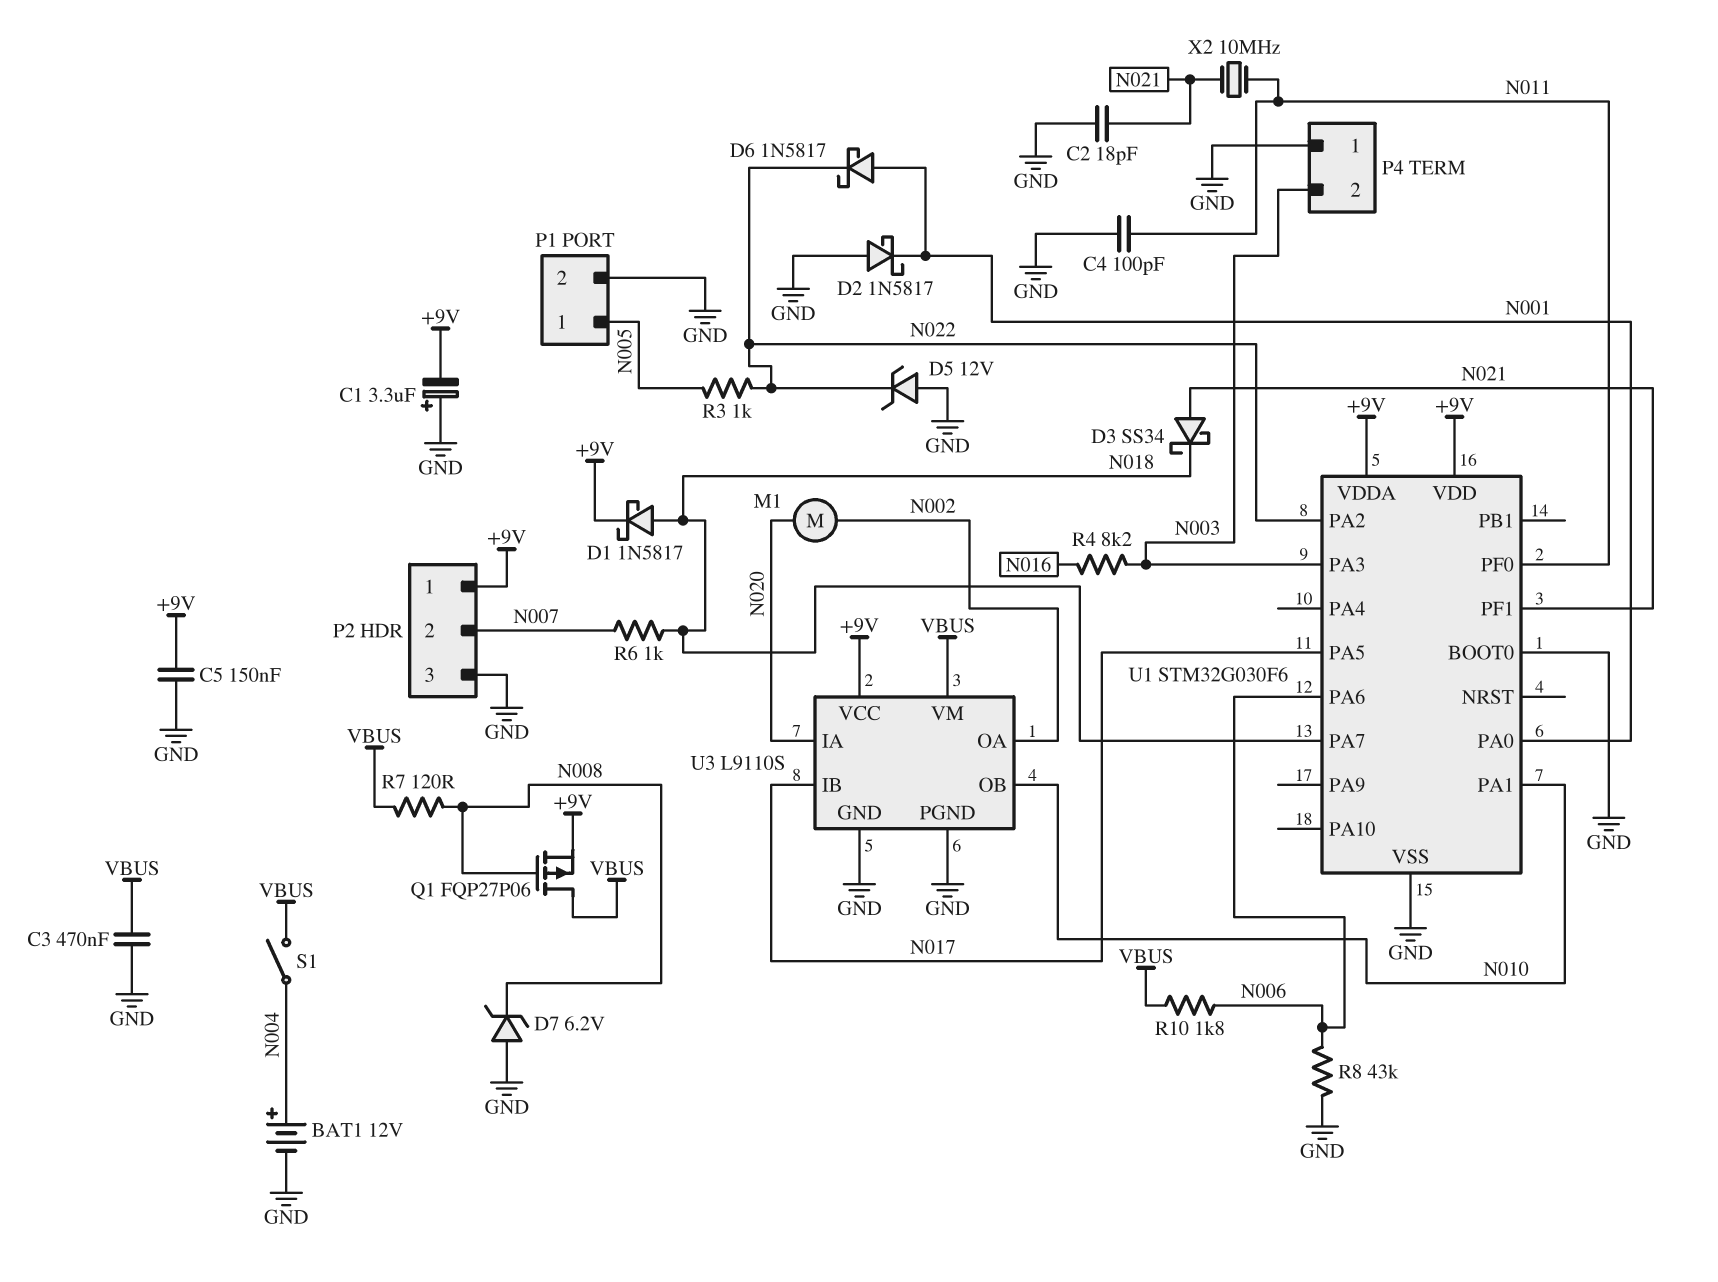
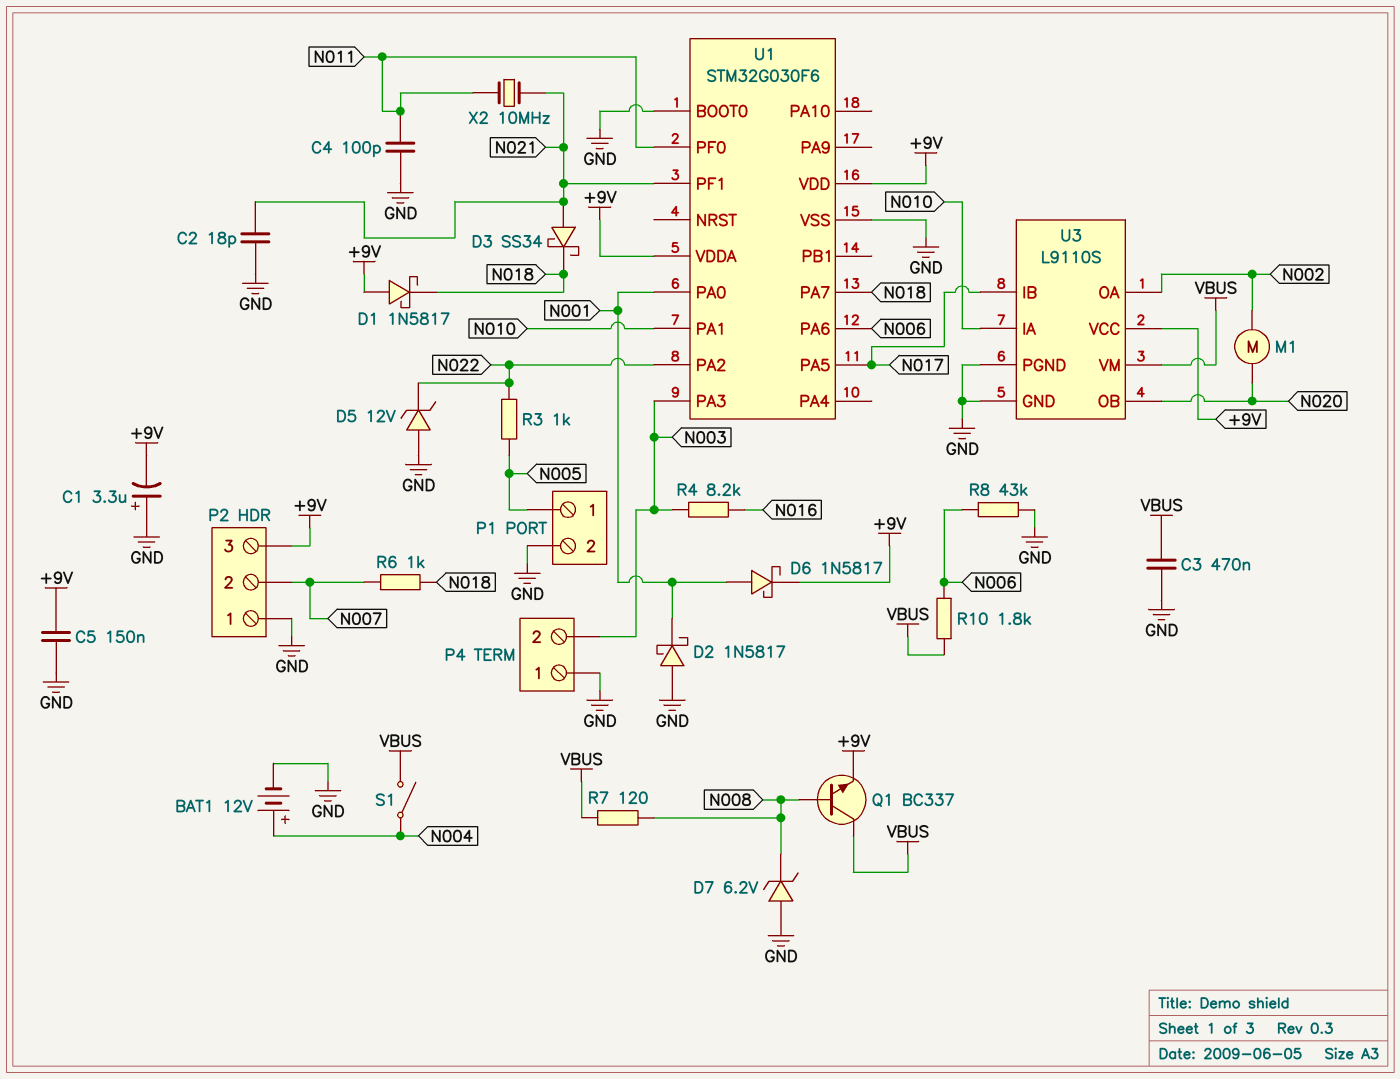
D1: schottky 1N5817 (A N018, K +9V) -> schottky 1N5817 (A +9V, K N018)
D6: schottky 1N5817 (A N001, K N022) -> schottky 1N5817 (A N001, K +9V)
P2 pin 1: +9V -> GND
P2 pin 3: GND -> +9V
Q1: PMOS FQP27P06 (G N008, D VBUS, S +9V) -> NPN BC337 (B N008, C VBUS, E +9V)
U3 pin IA: N020 -> N010
U3 pin OB: N010 -> N020

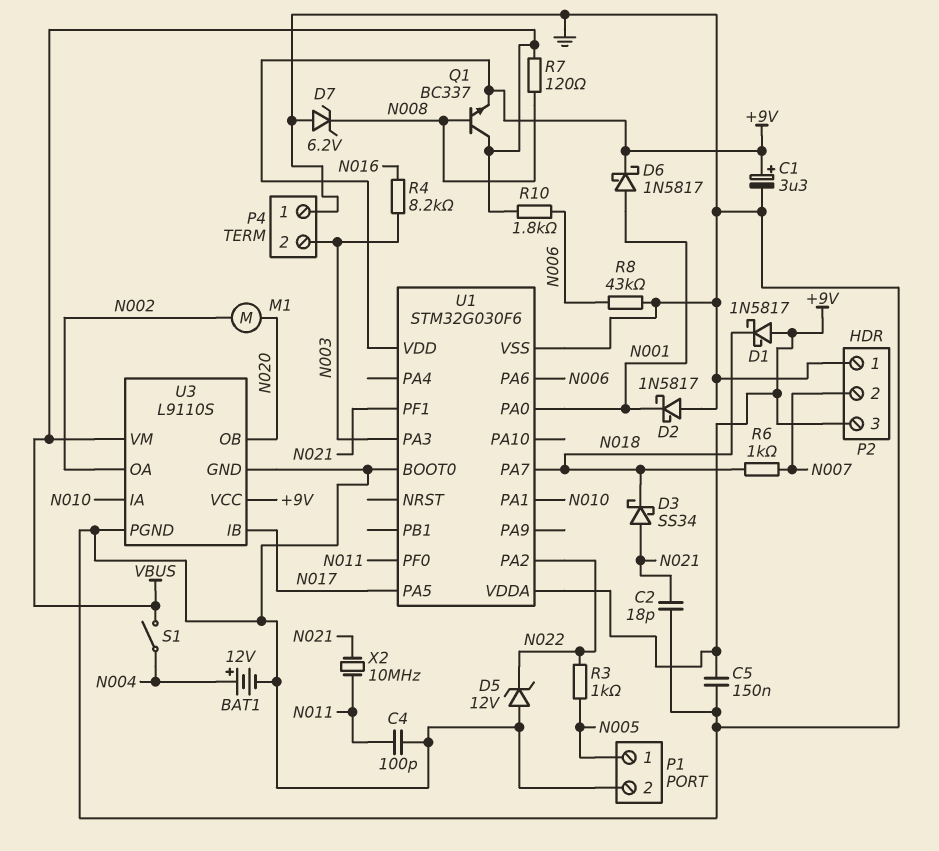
C1: 3.3uF (plus GND, minus +9V) -> 3.3uF (plus +9V, minus GND)
C3: 470nF (GND, VBUS) -> none

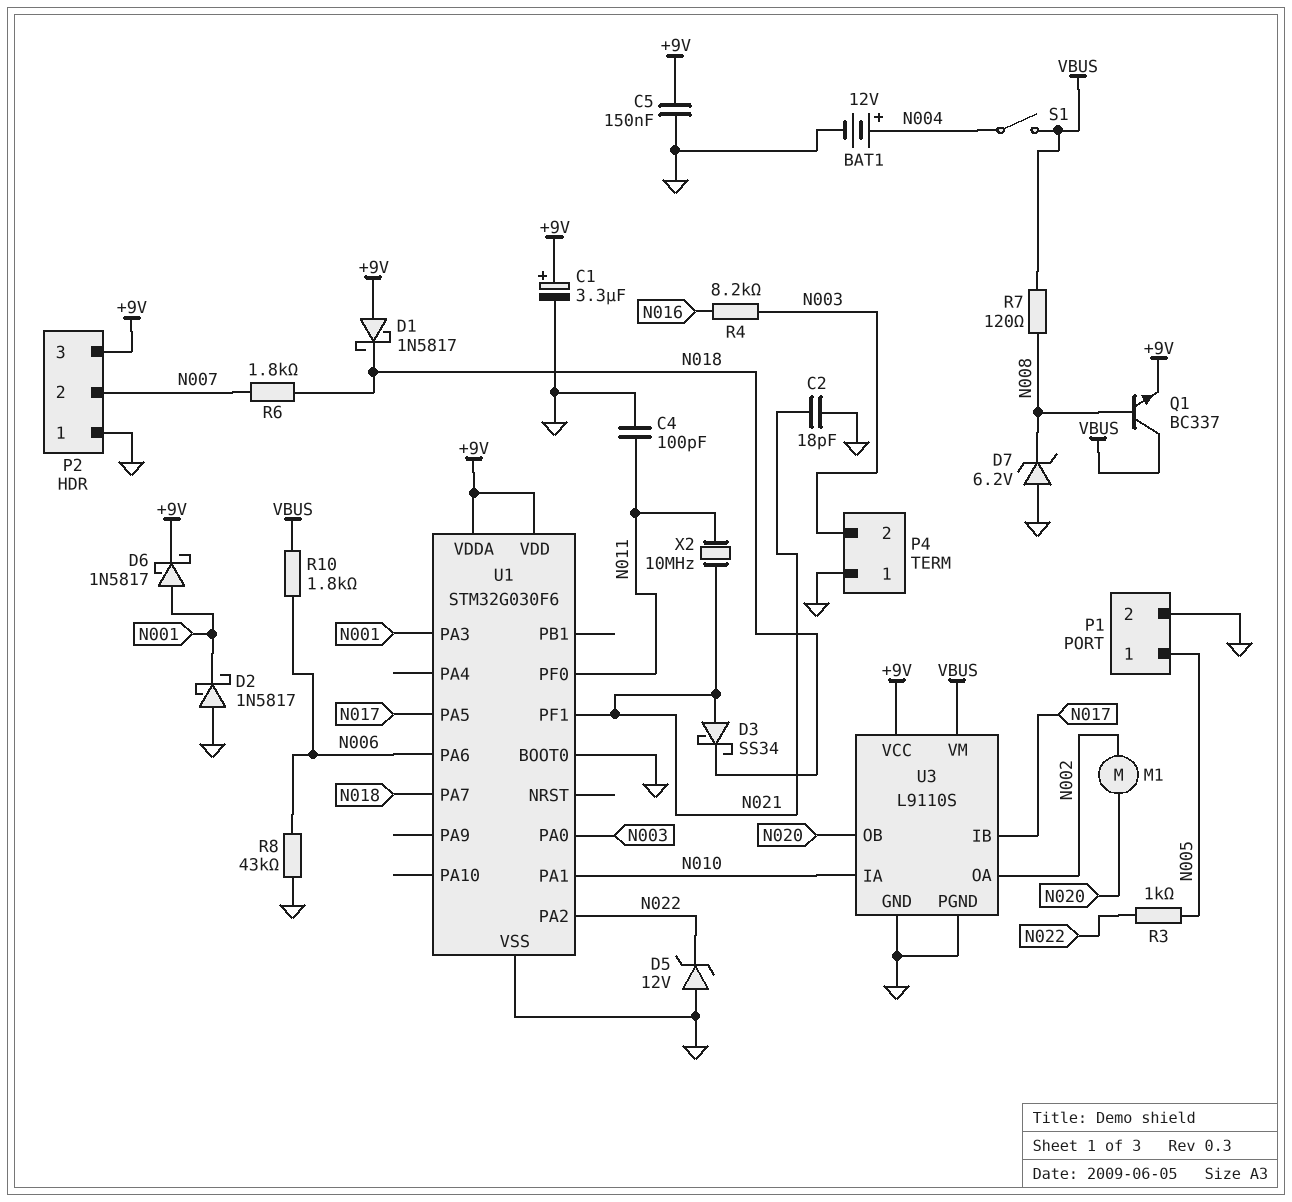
R6: 1k (N007, N018) -> 1.8k (N007, N018)
U1 pin PA0: N001 -> N003
U1 pin PA3: N003 -> N001

